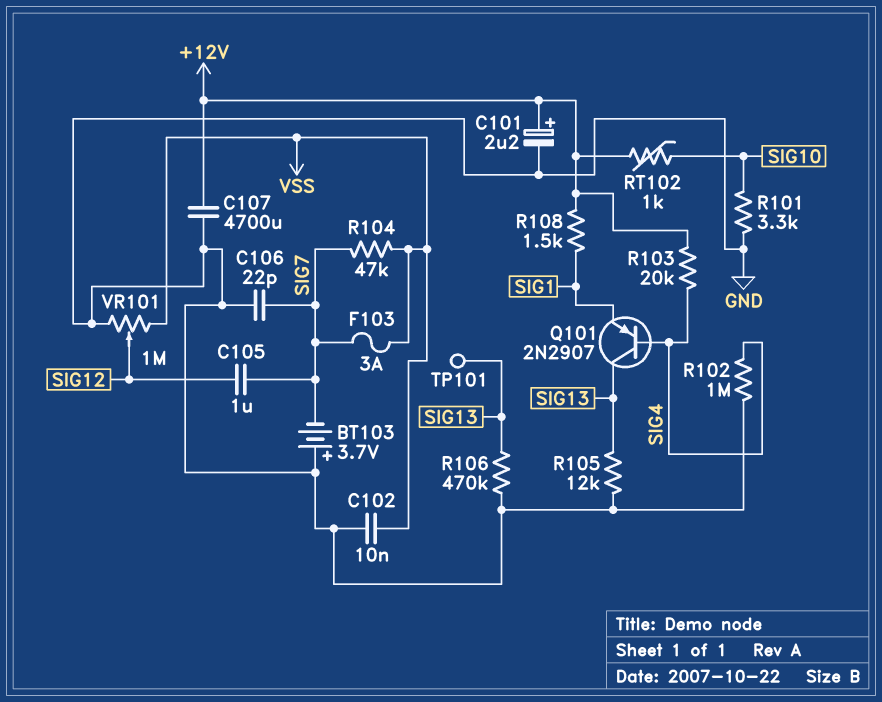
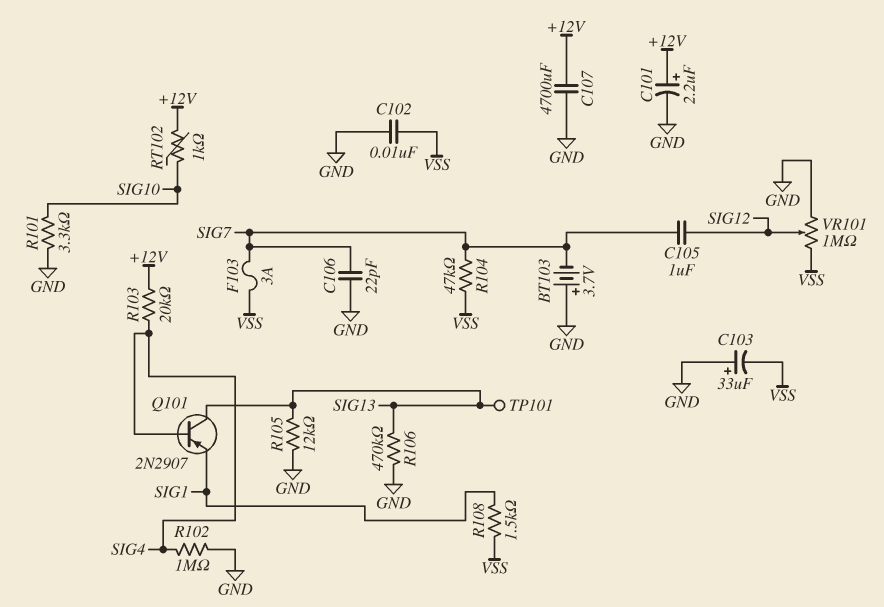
C103: none -> 33uF (plus GND, minus VSS)
R108: 1.5k (+12V, SIG1) -> 1.5k (SIG1, VSS)

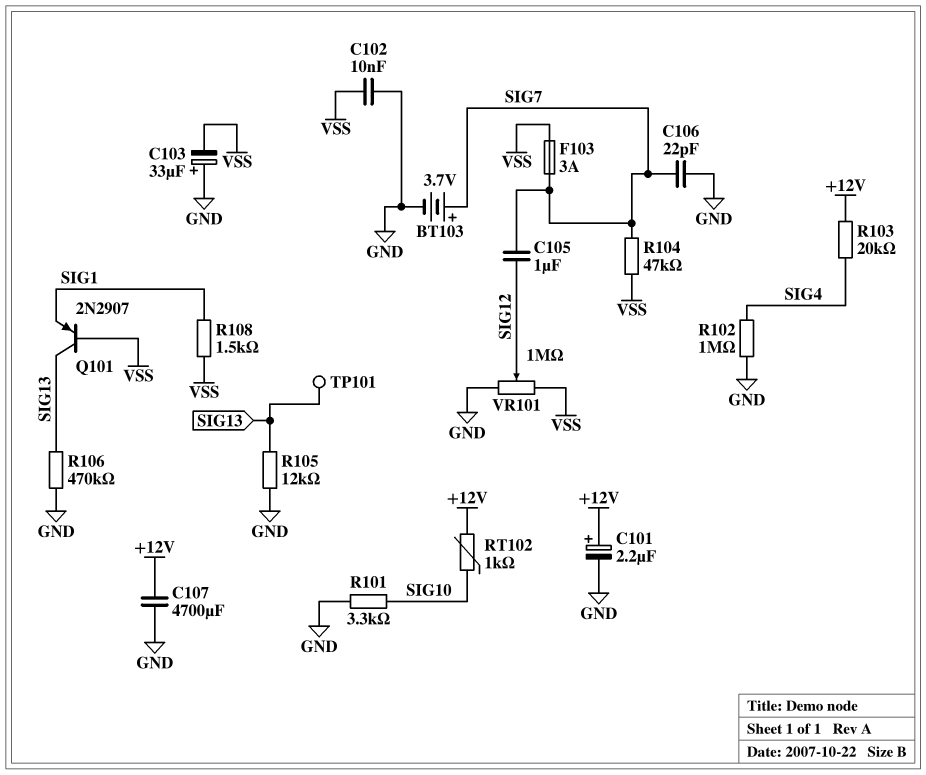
BT103: 3.7V (plus GND, minus SIG7) -> 3.7V (plus SIG7, minus GND)
Q101: PNP 2N2907 (B SIG4, C SIG13, E SIG1) -> PNP 2N2907 (B VSS, C SIG13, E SIG1)

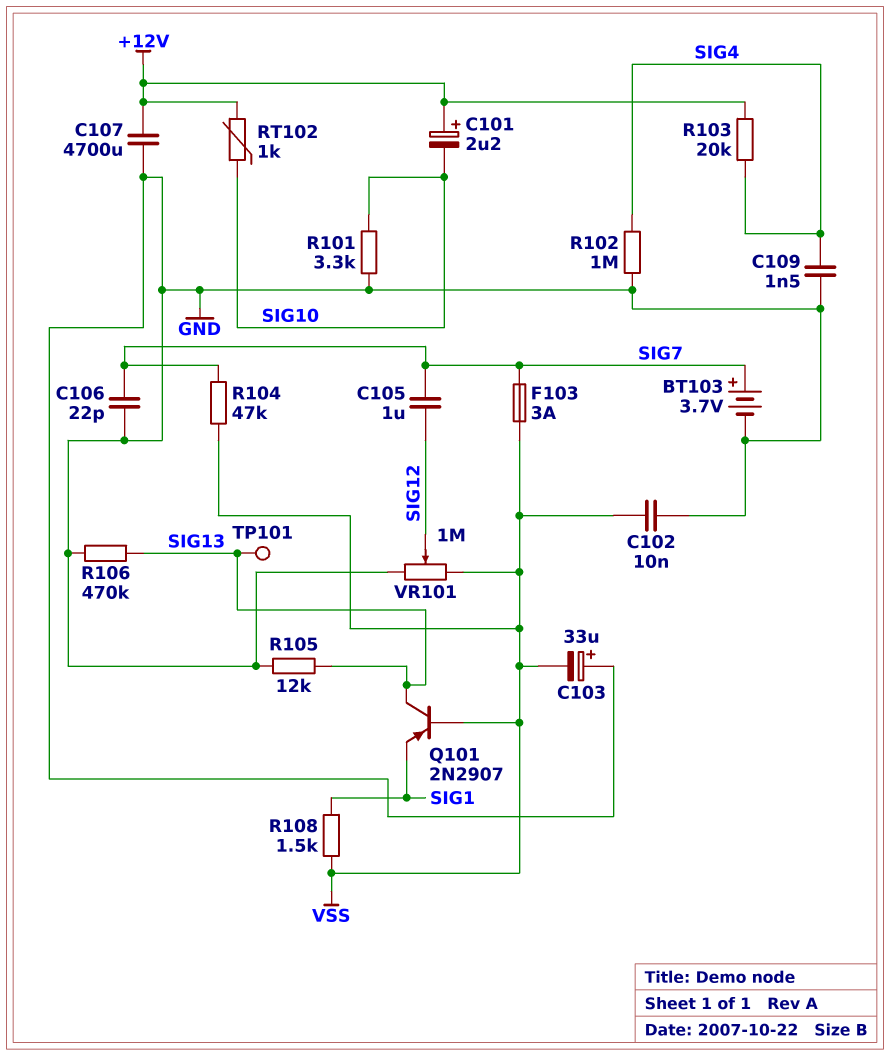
C101: 2.2uF (plus +12V, minus GND) -> 2.2uF (plus +12V, minus SIG10)
C109: none -> 1.5nF (GND, SIG4)

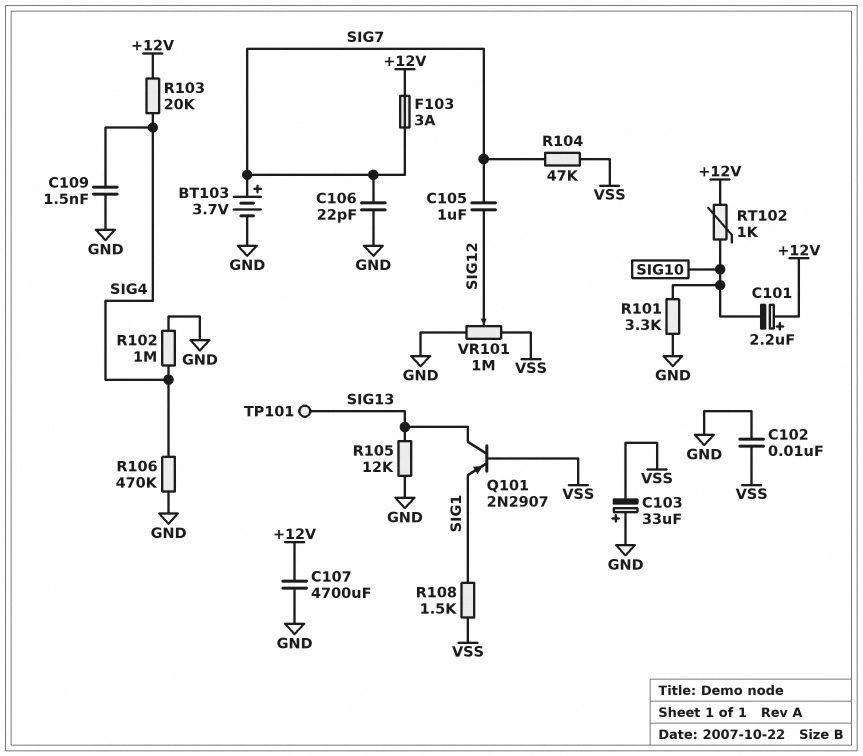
F103: 3A (SIG7, VSS) -> 3A (+12V, SIG7)
R106: 470k (GND, SIG13) -> 470k (GND, SIG4)

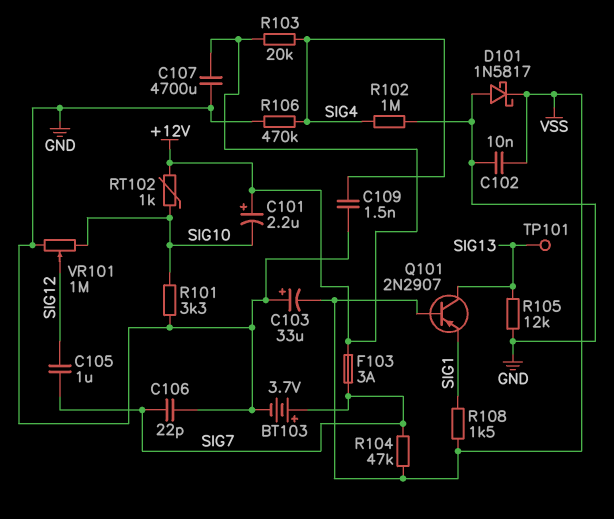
D101: none -> schottky 1N5817 (A GND, K VSS)
VR101: 1M (GND, VSS, wiper SIG12) -> 1M (GND, SIG10, wiper SIG12)

